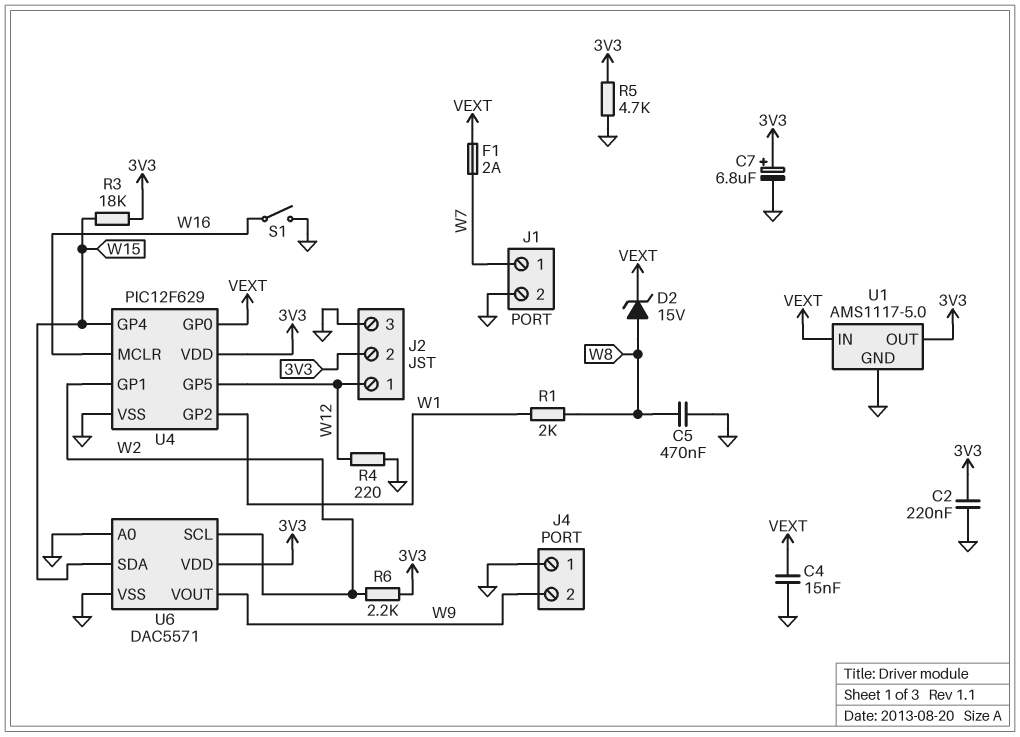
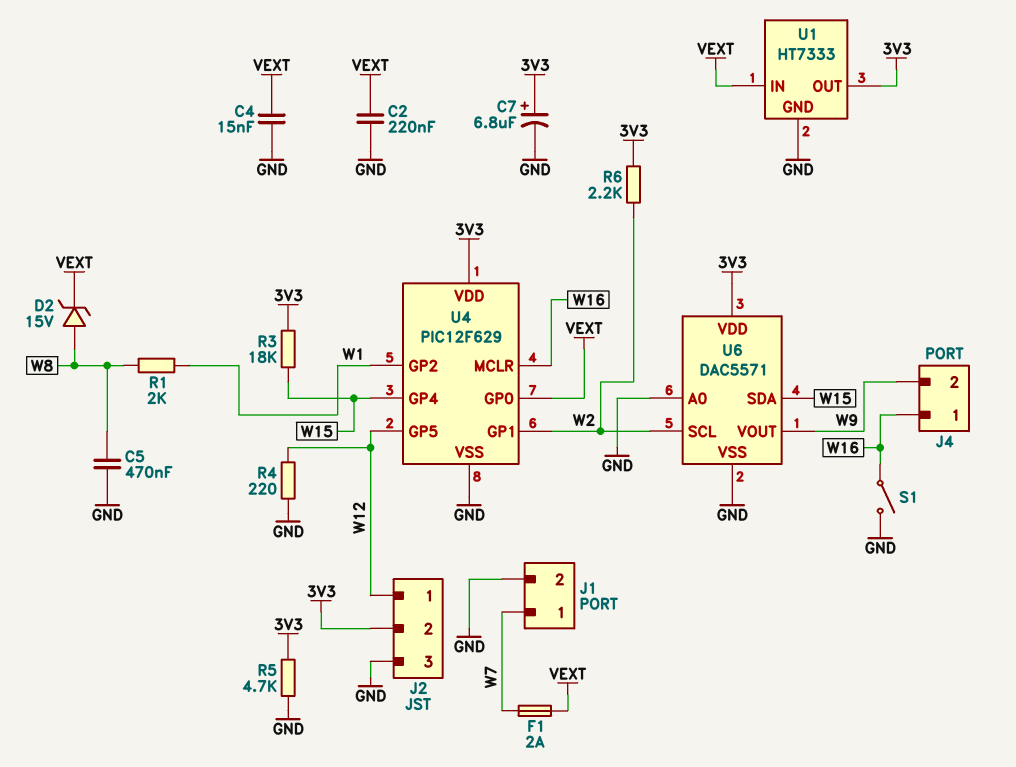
C2: 220nF (3V3, GND) -> 220nF (GND, VEXT)
J4 pin 1: GND -> W16
U1: AMS1117-5.0 -> HT7333

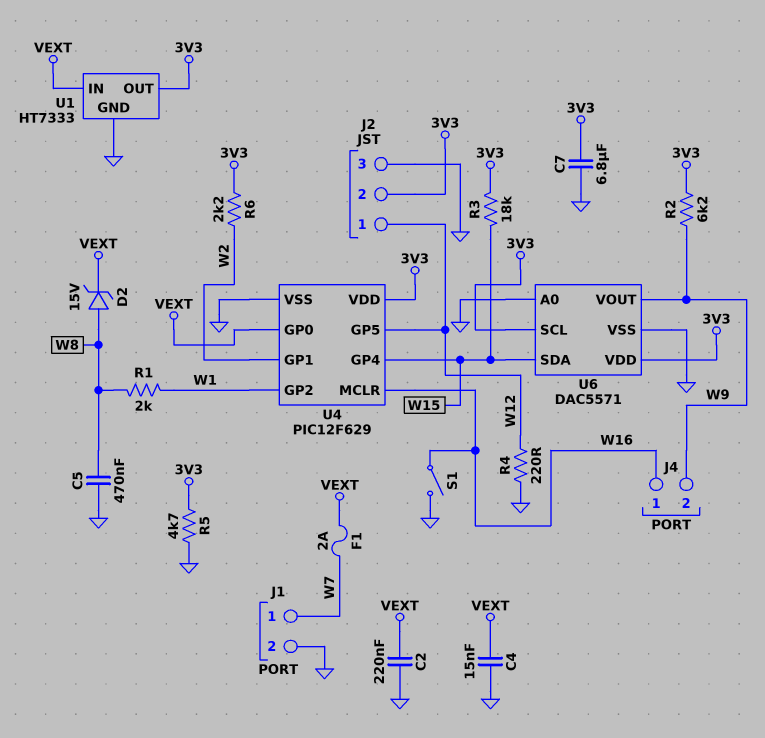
C7: 6.8uF (plus 3V3, minus GND) -> 6.8uF (3V3, GND)
R2: none -> 6.2k (3V3, W9)
U6 pin SCL: W2 -> 3V3

